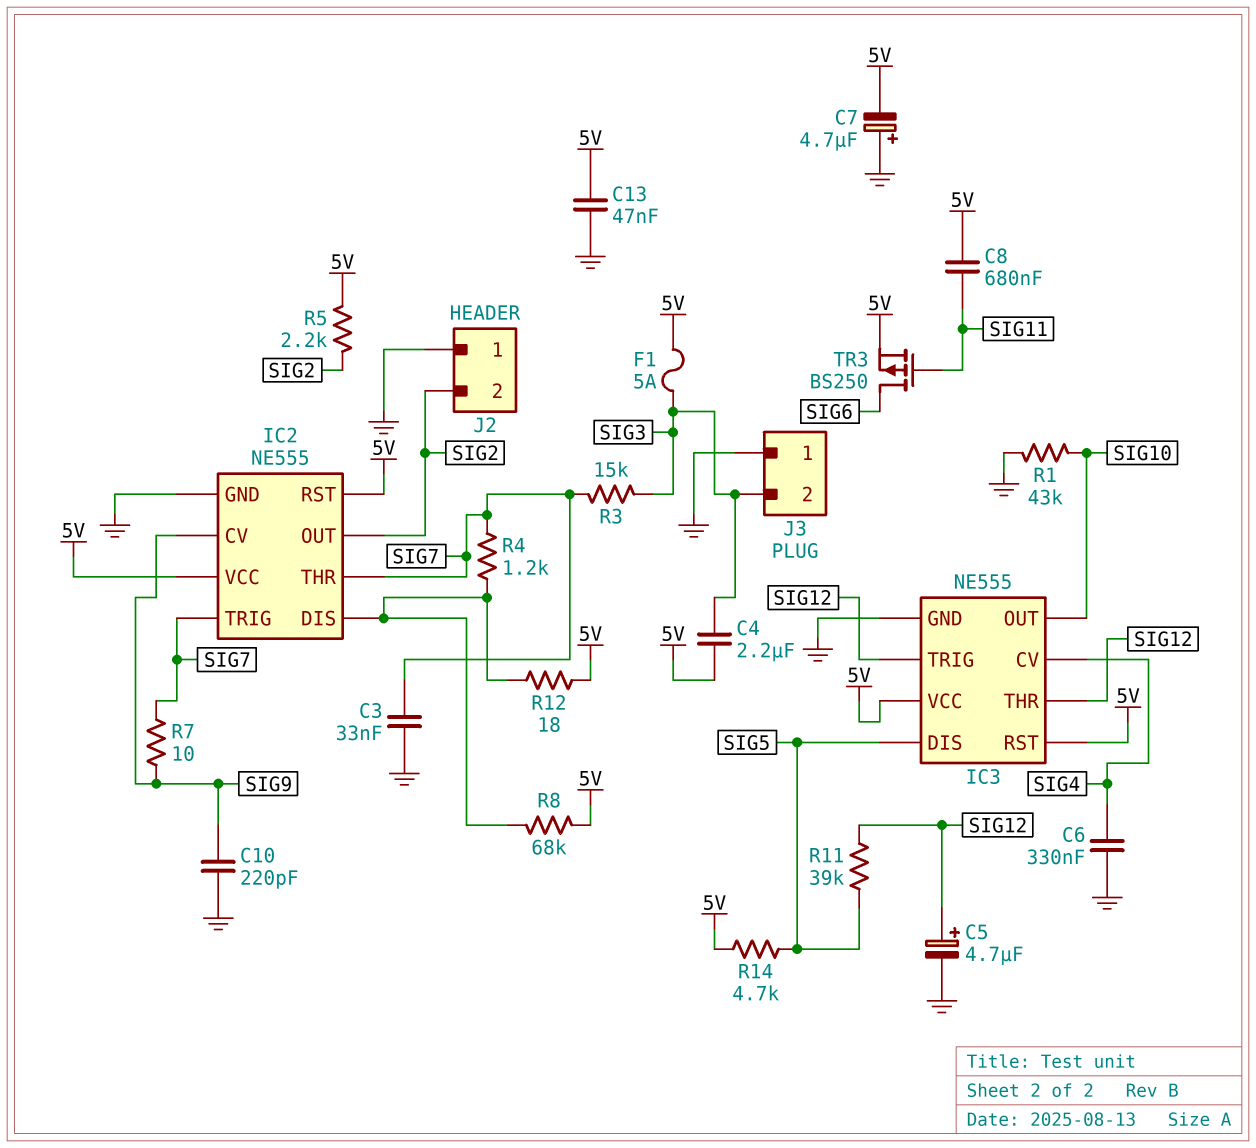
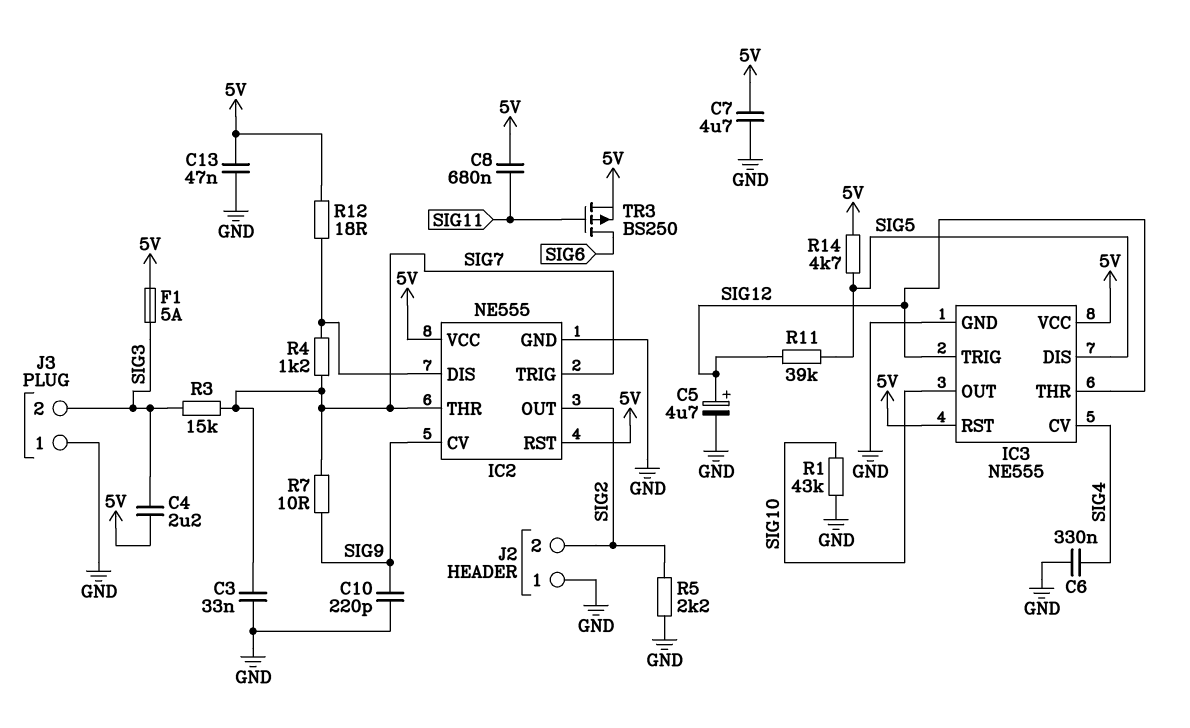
C7: 4.7uF (plus GND, minus 5V) -> 4.7uF (5V, GND)
R5: 2.2k (5V, SIG2) -> 2.2k (GND, SIG2)
R8: 68k (5V, IC2/DIS) -> none

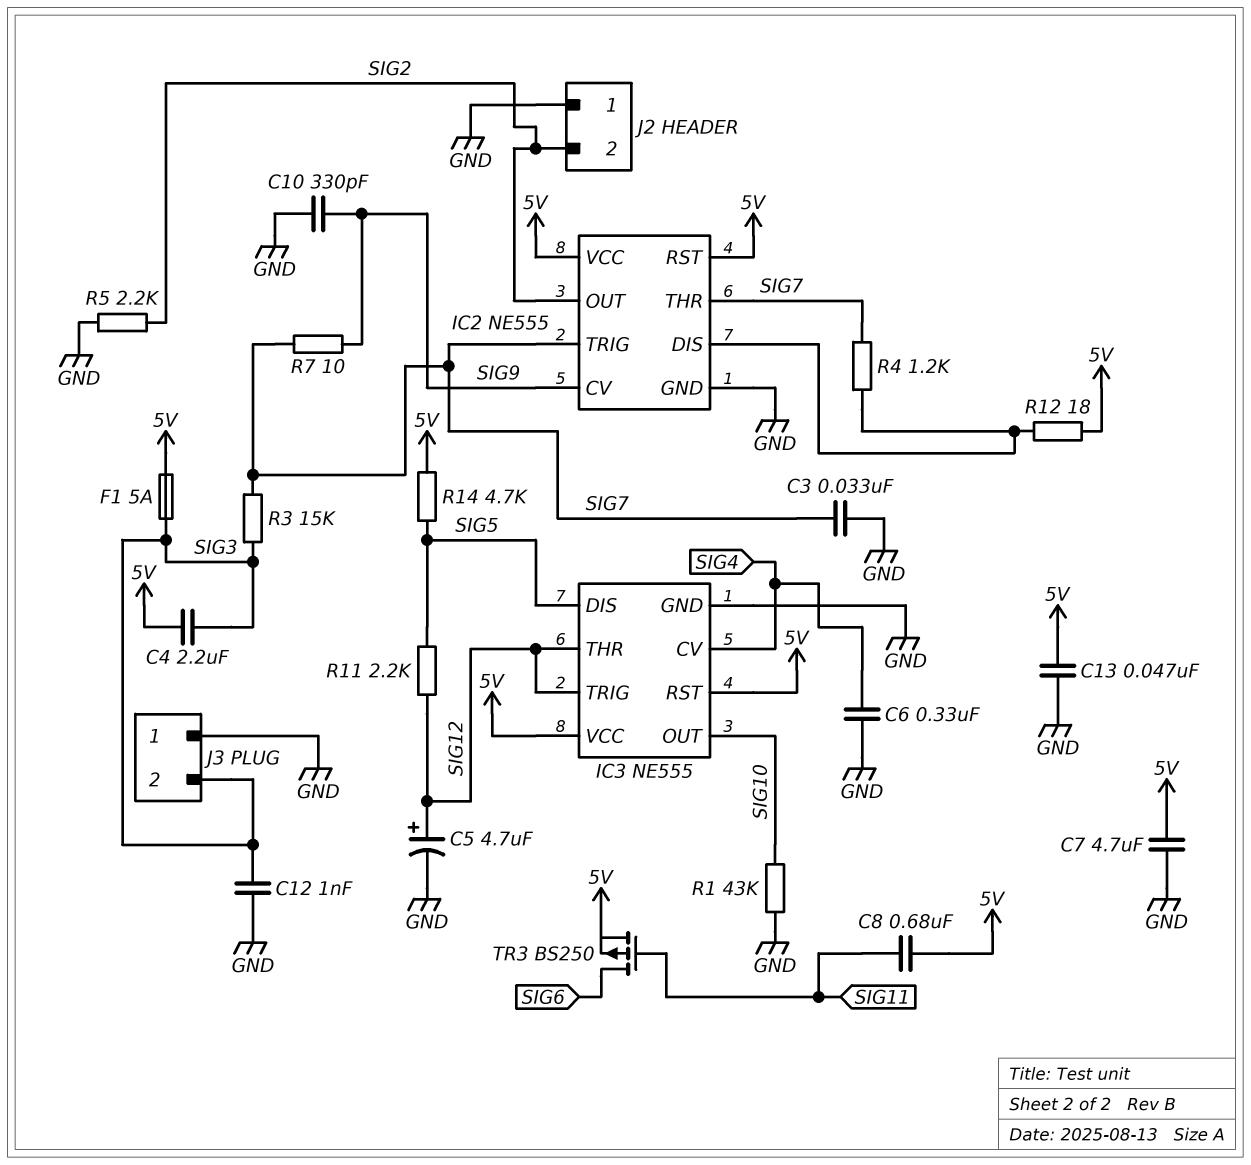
C10: 220pF (GND, SIG9) -> 330pF (GND, SIG9)
C12: none -> 1nF (GND, SIG3)
R11: 39k (SIG5, SIG12) -> 2.2k (SIG5, SIG12)

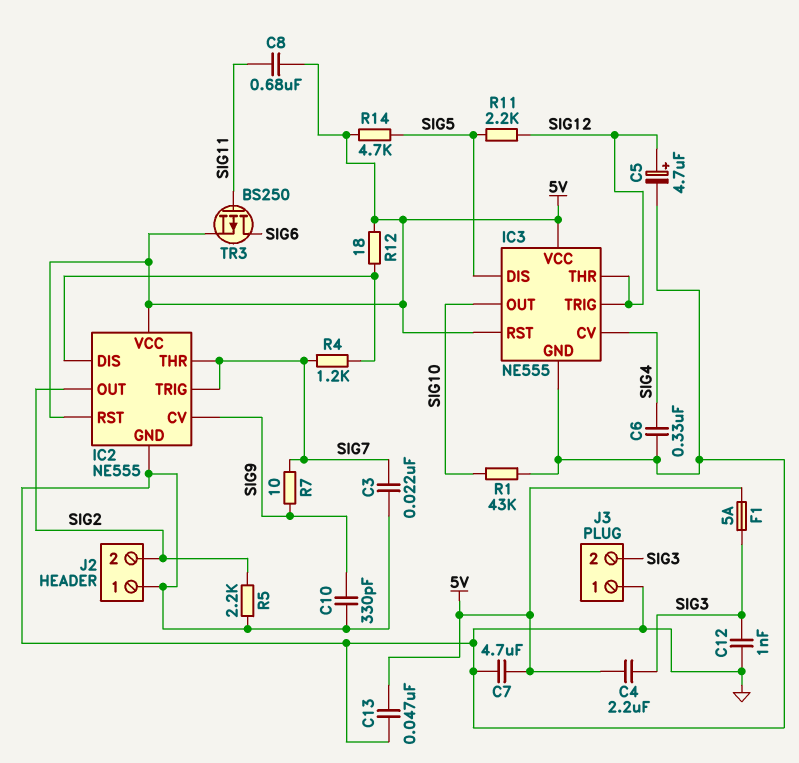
C3: 33nF (GND, SIG7) -> 22nF (GND, SIG7)
R3: 15k (SIG3, SIG7) -> none

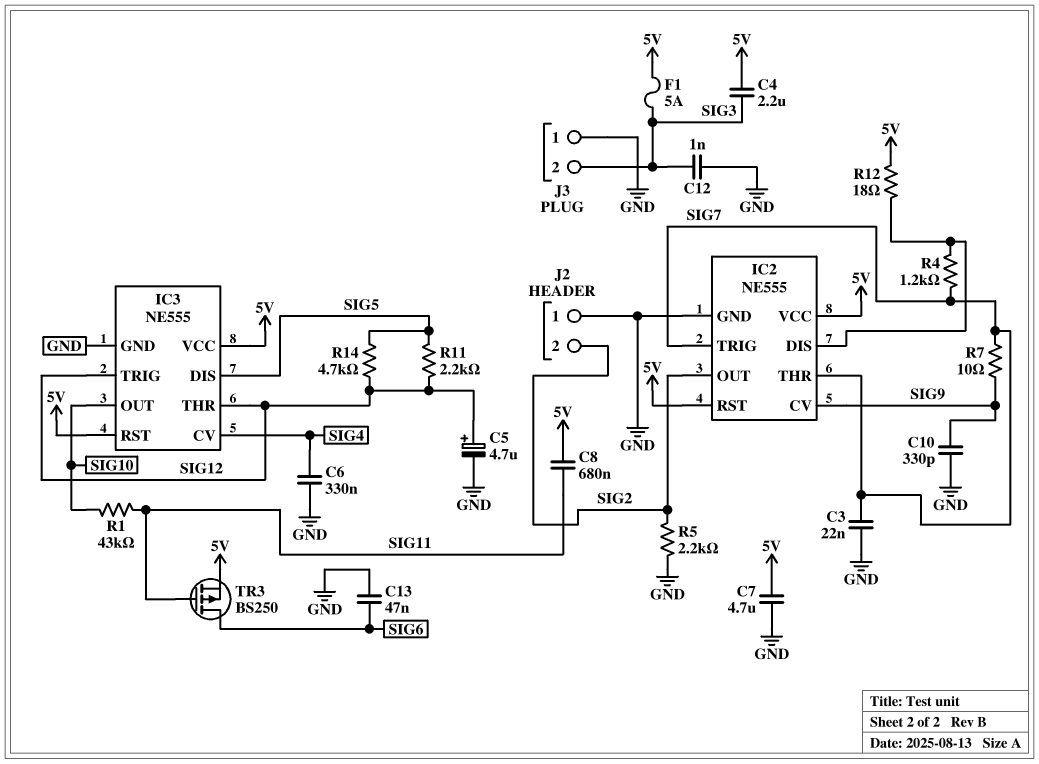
C13: 47nF (5V, GND) -> 47nF (GND, SIG6)
R1: 43k (GND, SIG10) -> 43k (SIG10, SIG11)
R14: 4.7k (5V, SIG5) -> 4.7k (SIG5, SIG12)

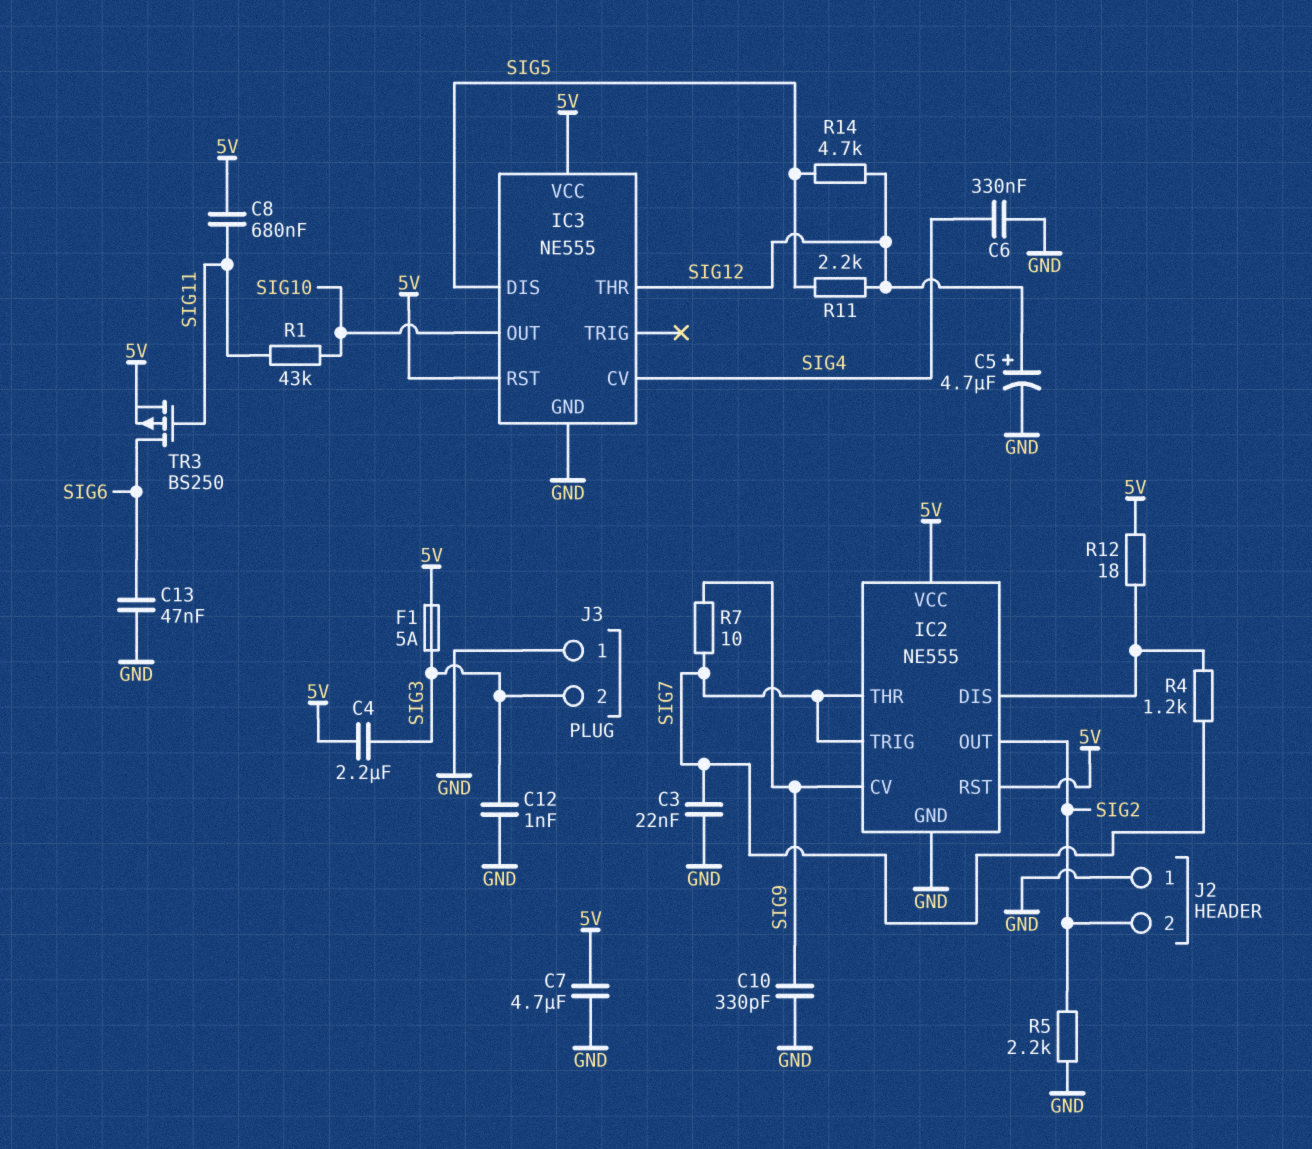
IC3 pin TRIG: SIG12 -> none

